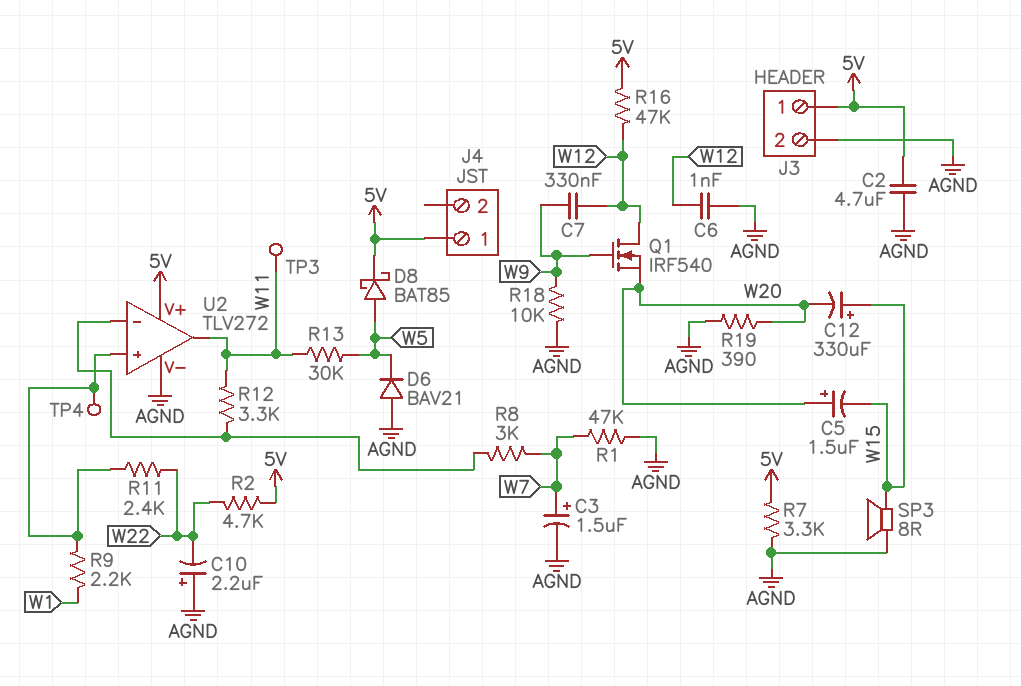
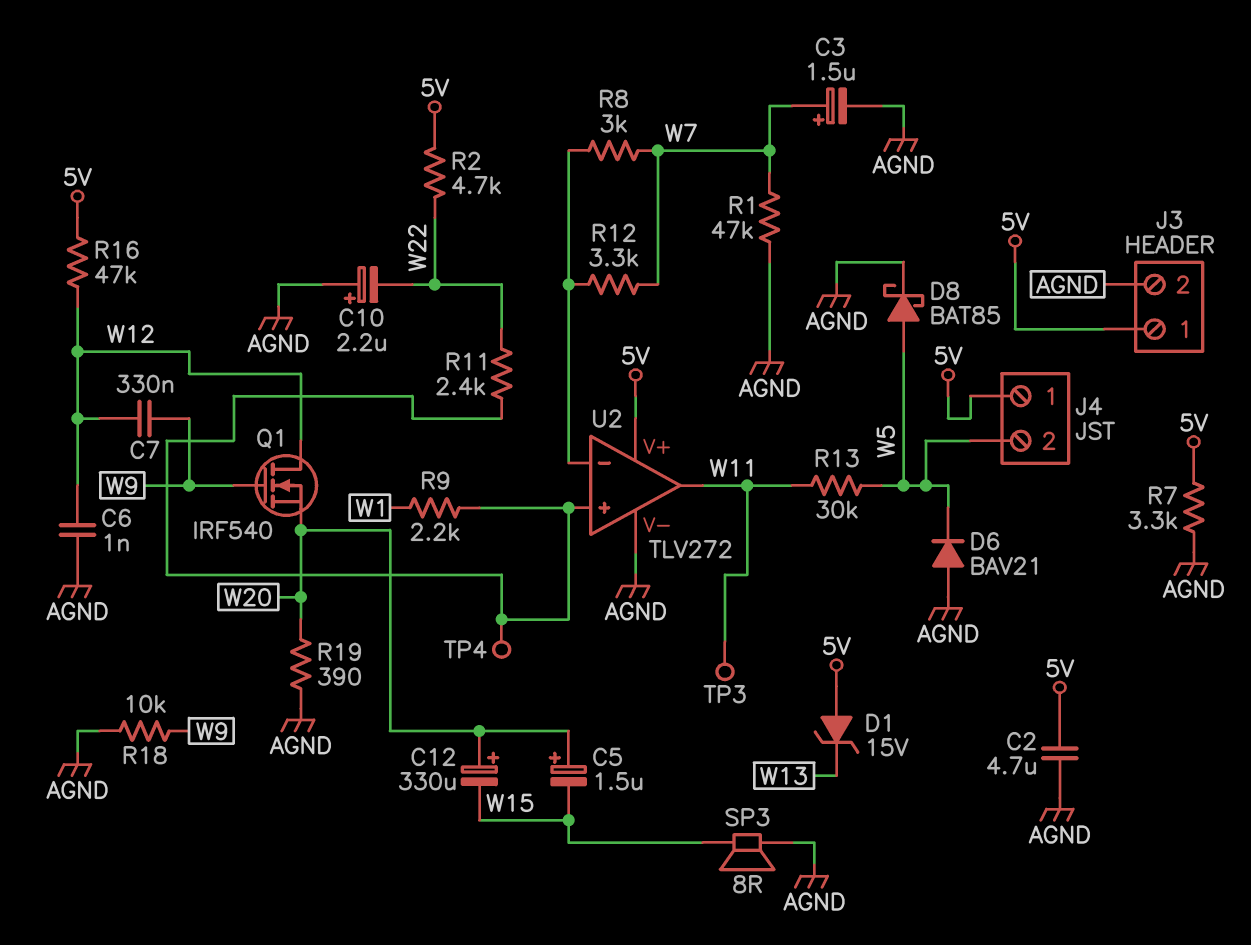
C12: 330uF (plus W15, minus W20) -> 330uF (plus W20, minus W15)
D1: none -> zener 15V (A 5V, K W13)
D8: schottky BAT85 (A W5, K 5V) -> schottky BAT85 (A W5, K AGND)
J4 pin 2: none -> W5
R12: 3.3k (U2/in-, W11) -> 3.3k (U2/in-, W7)

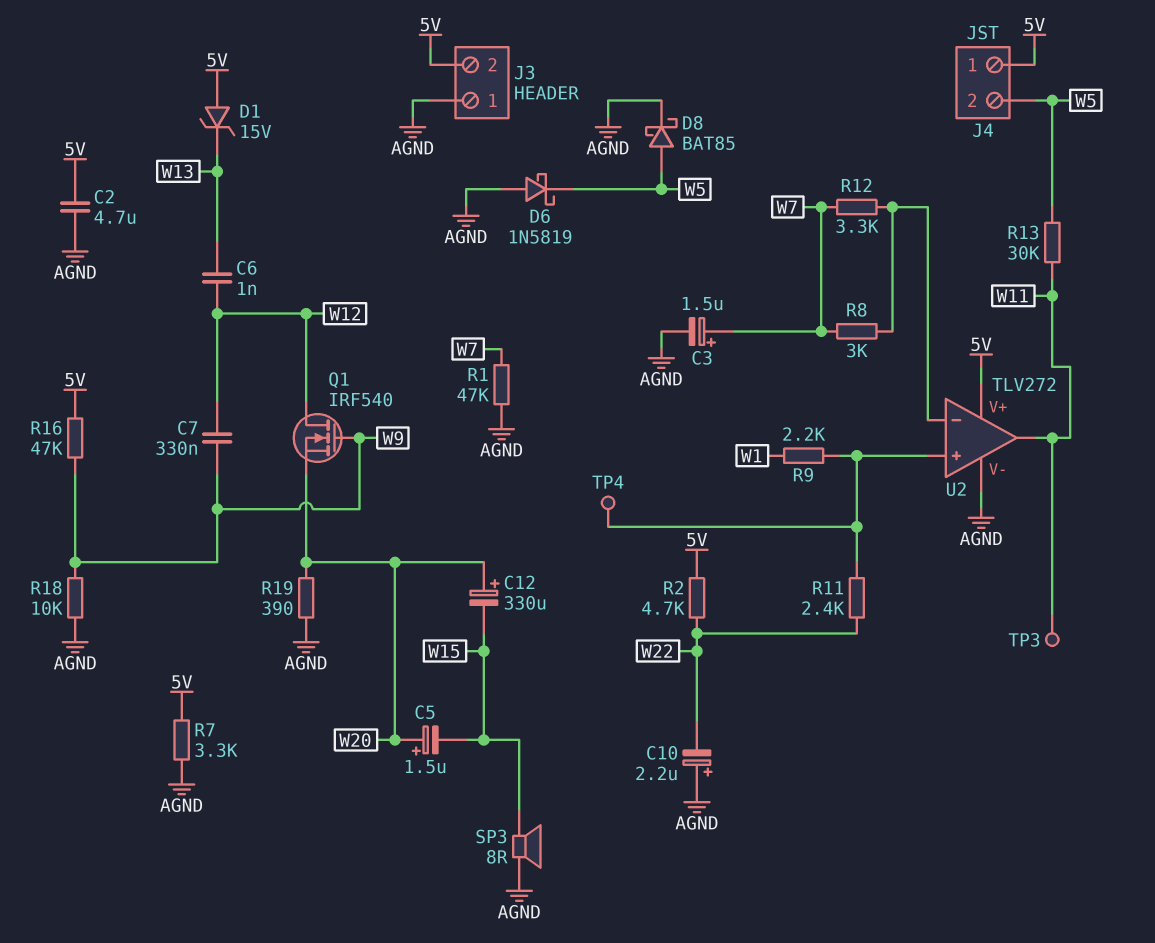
C6: 1nF (AGND, W12) -> 1nF (W12, W13)
D6: diode BAV21 (A AGND, K W5) -> schottky 1N5819 (A AGND, K W5)
J3 pin 1: 5V -> AGND
J3 pin 2: AGND -> 5V
R16: 47k (5V, W12) -> 47k (5V, W9)

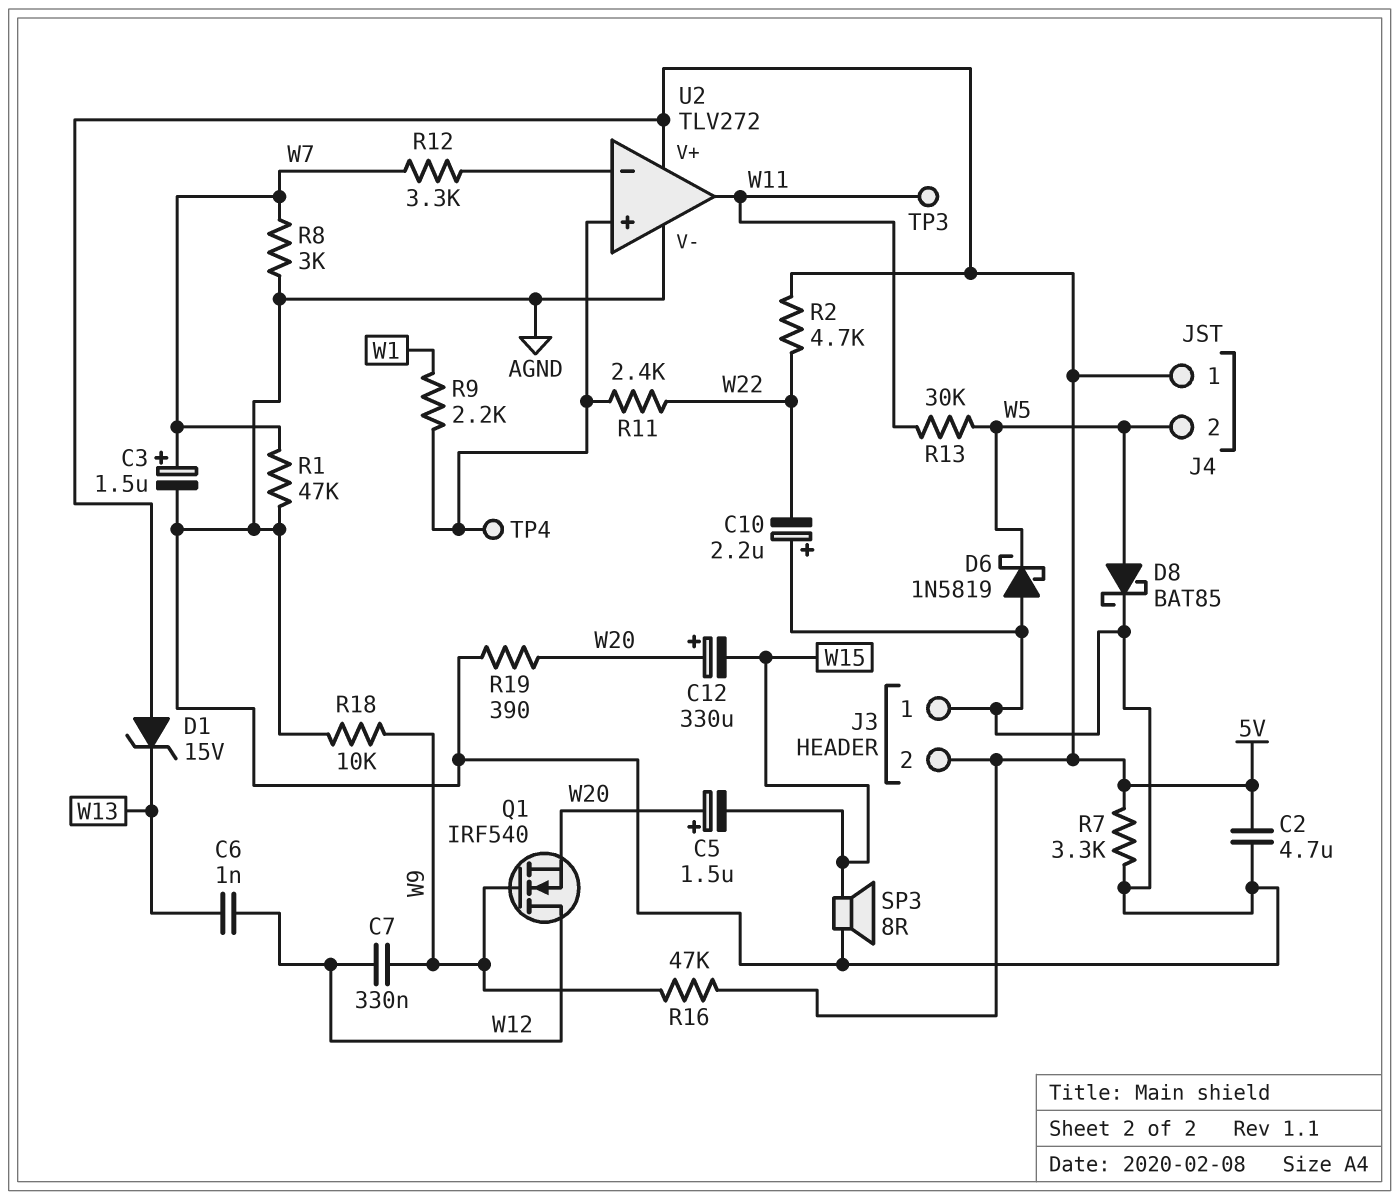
R8: 3k (U2/in-, W7) -> 3k (AGND, W7)

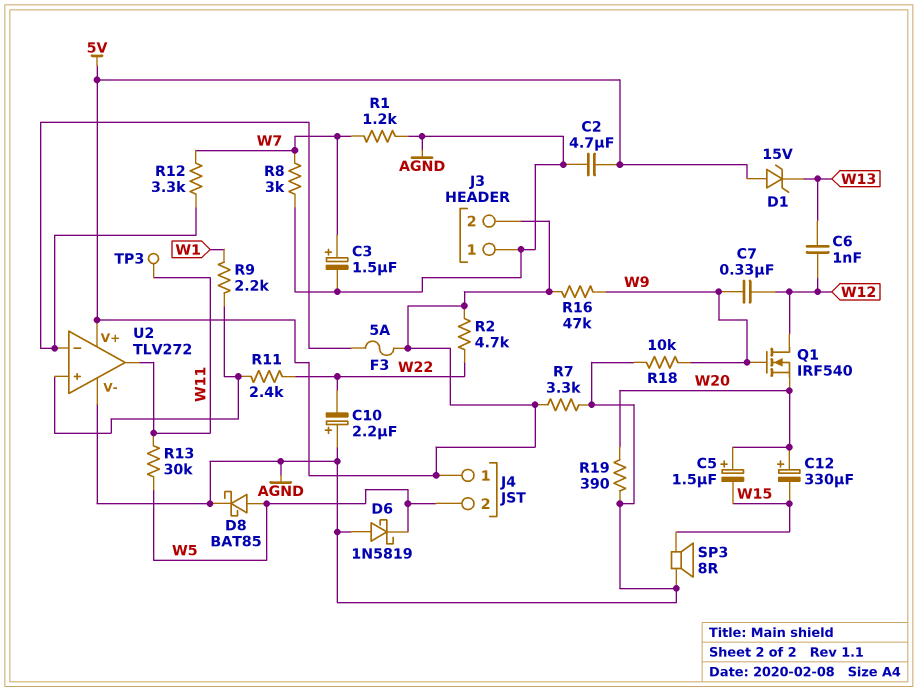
F3: none -> 5A (5V, U2/in-)
R1: 47k (AGND, W7) -> 1.2k (AGND, W7)
TP4: test point (U2/in+) -> none

